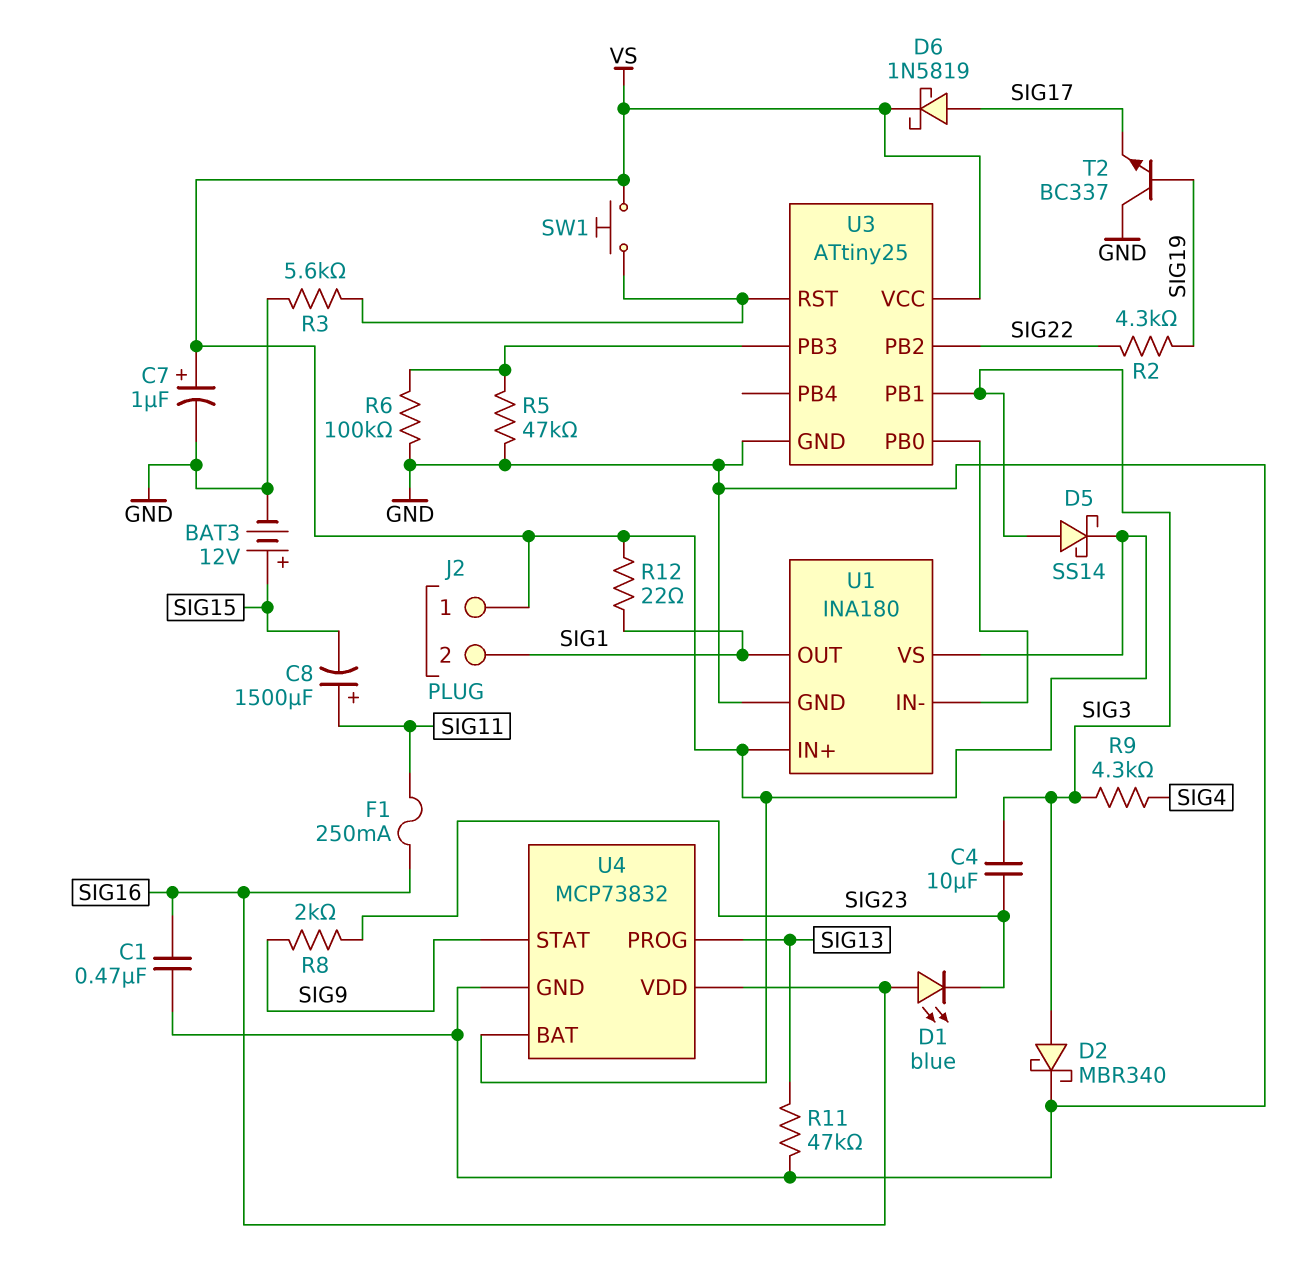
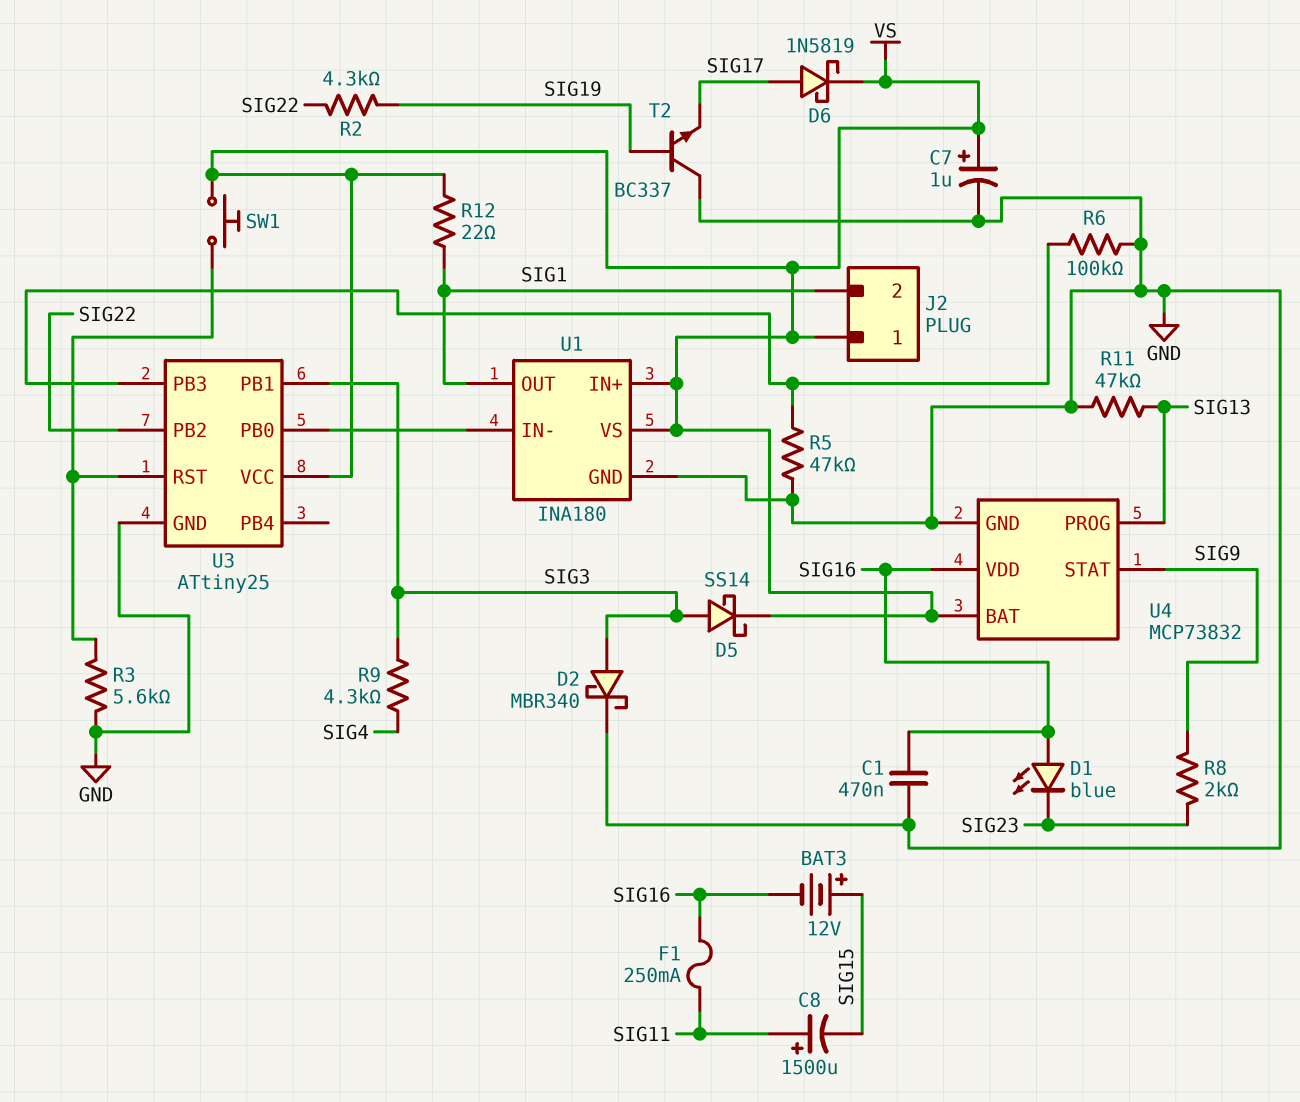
BAT3: 12V (plus SIG15, minus GND) -> 12V (plus SIG15, minus SIG16)
C4: 10uF (SIG3, SIG23) -> none

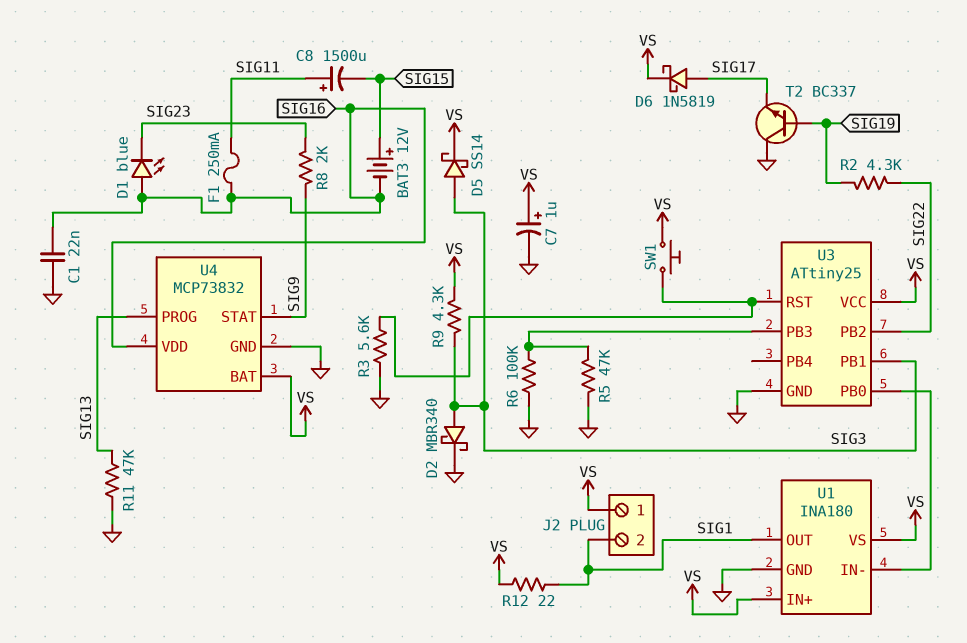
C1: 470nF (GND, SIG16) -> 22nF (GND, SIG16)
R9: 4.3k (SIG3, SIG4) -> 4.3k (SIG3, VS)

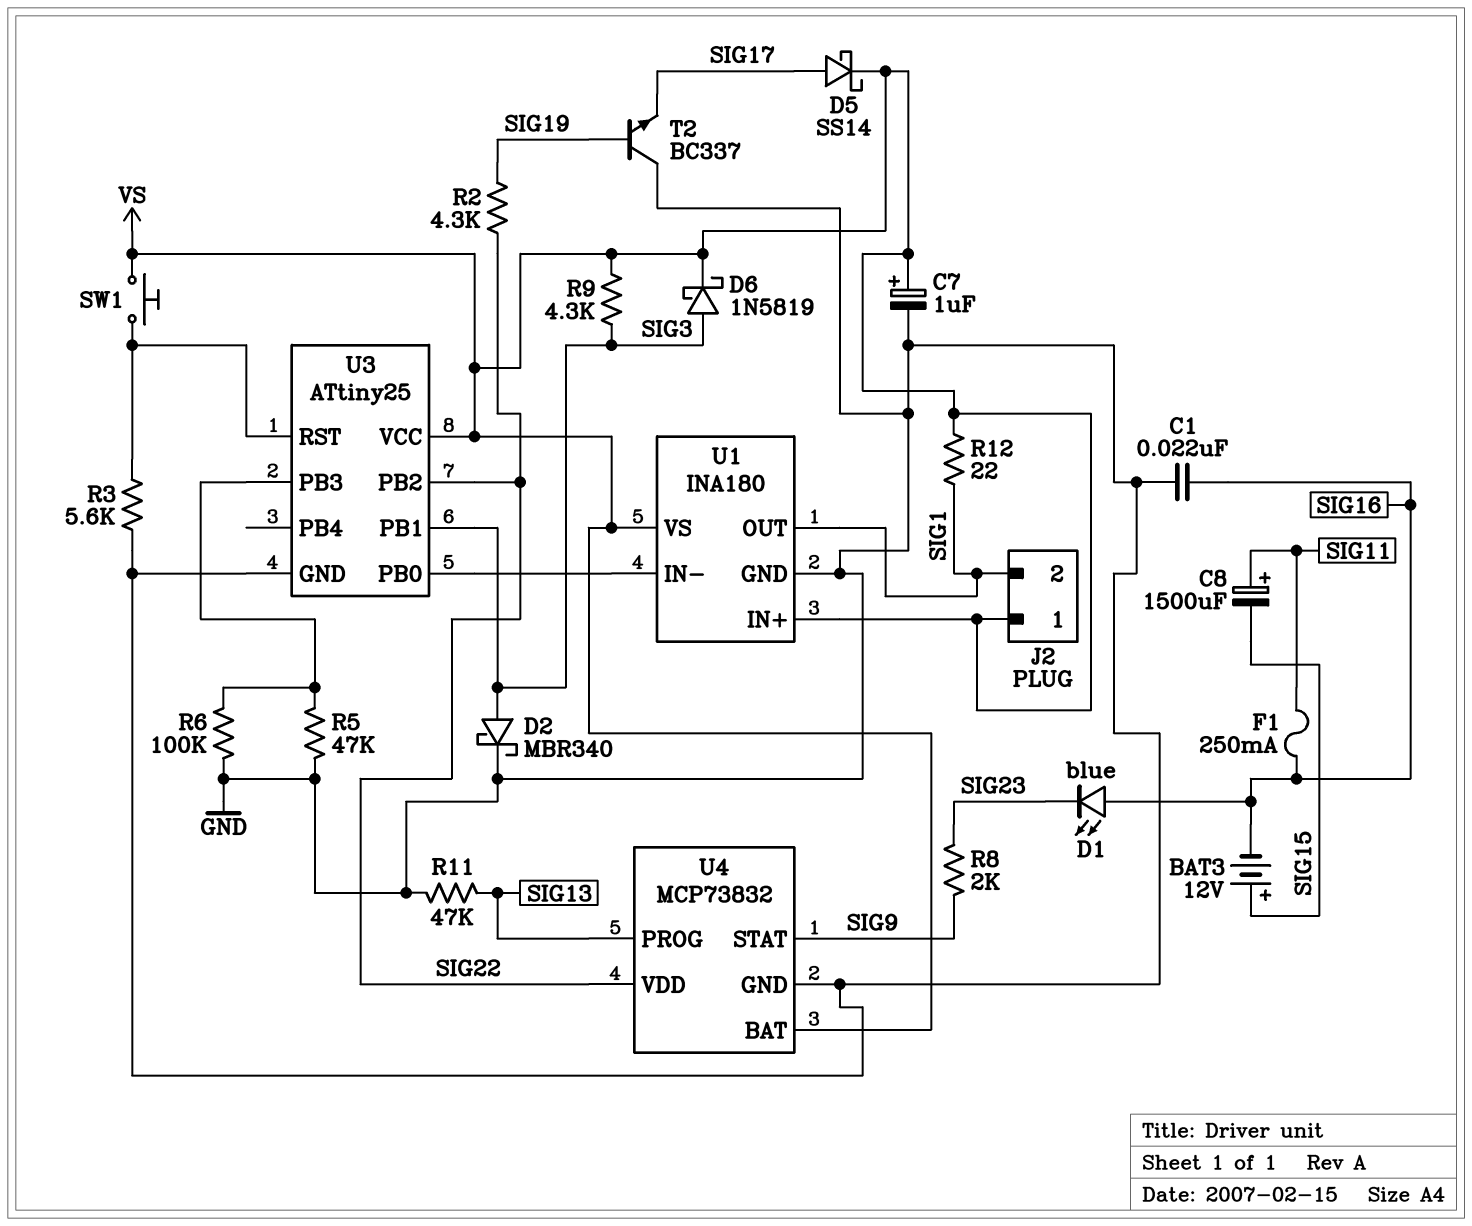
D5: schottky SS14 (A SIG3, K VS) -> schottky SS14 (A SIG17, K VS)
D6: schottky 1N5819 (A SIG17, K VS) -> schottky 1N5819 (A SIG3, K VS)
U4 pin VDD: SIG16 -> SIG22

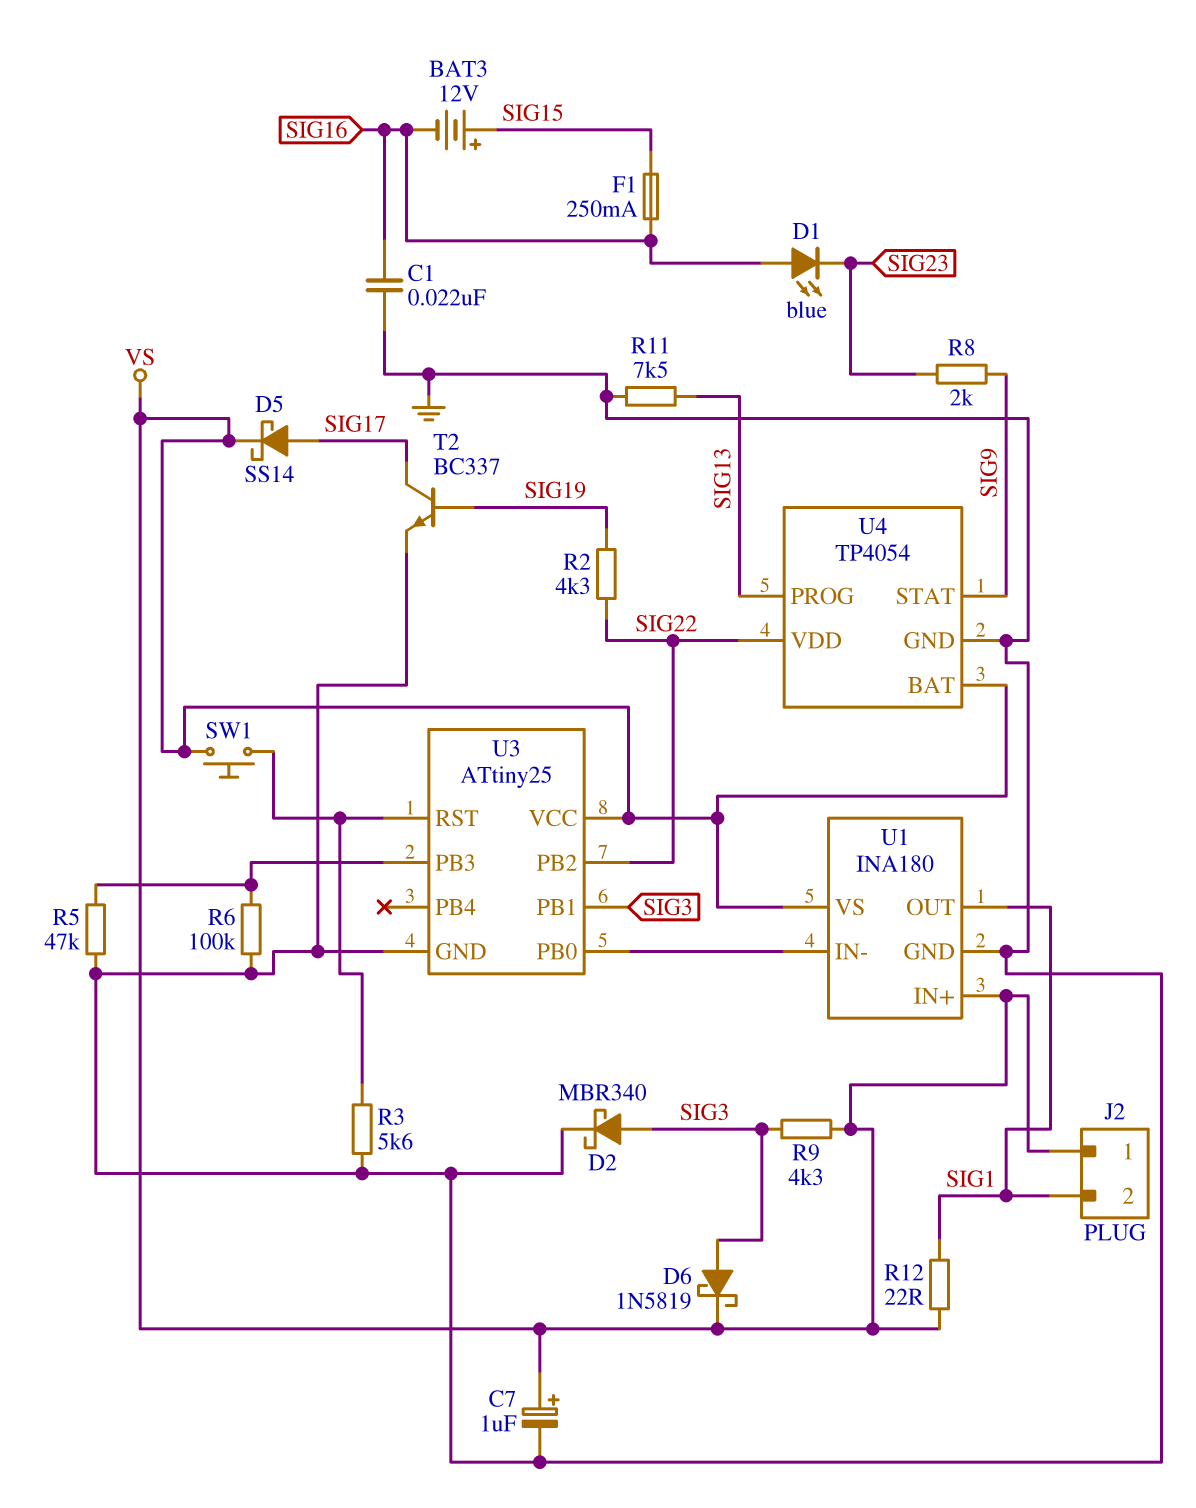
C8: 1500uF (plus SIG11, minus SIG15) -> none
F1: 250mA (SIG11, SIG16) -> 250mA (SIG15, SIG16)
R11: 47k (GND, SIG13) -> 7.5k (GND, SIG13)
T2: NPN BC337 (B SIG19, C GND, E SIG17) -> NPN BC337 (B SIG19, C SIG17, E GND)
U4: MCP73832 -> TP4054

